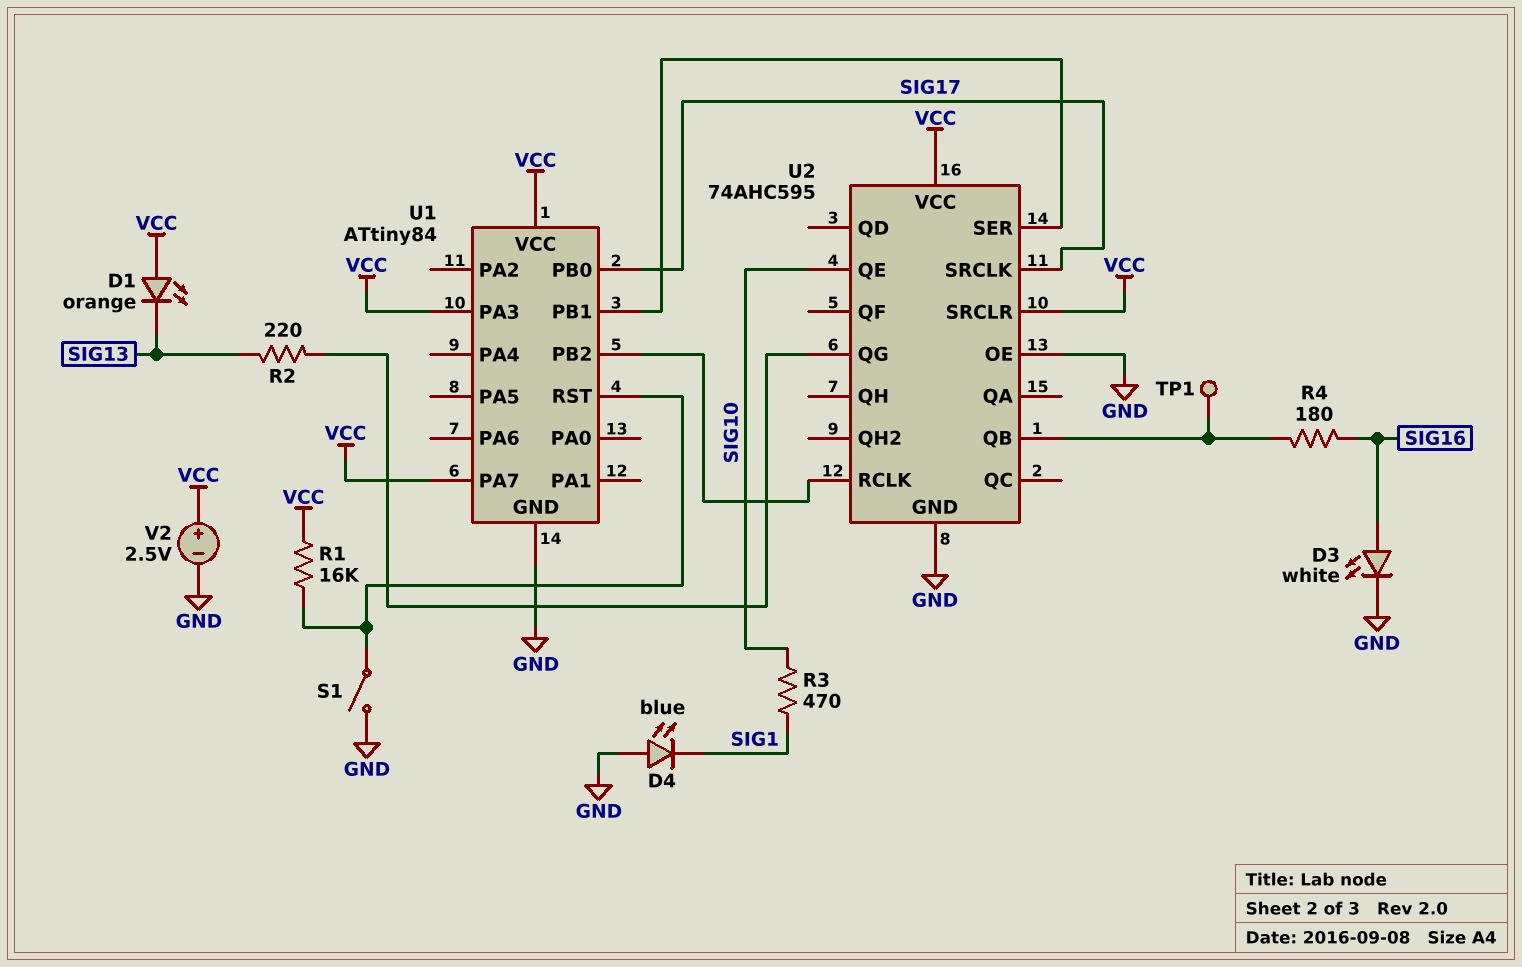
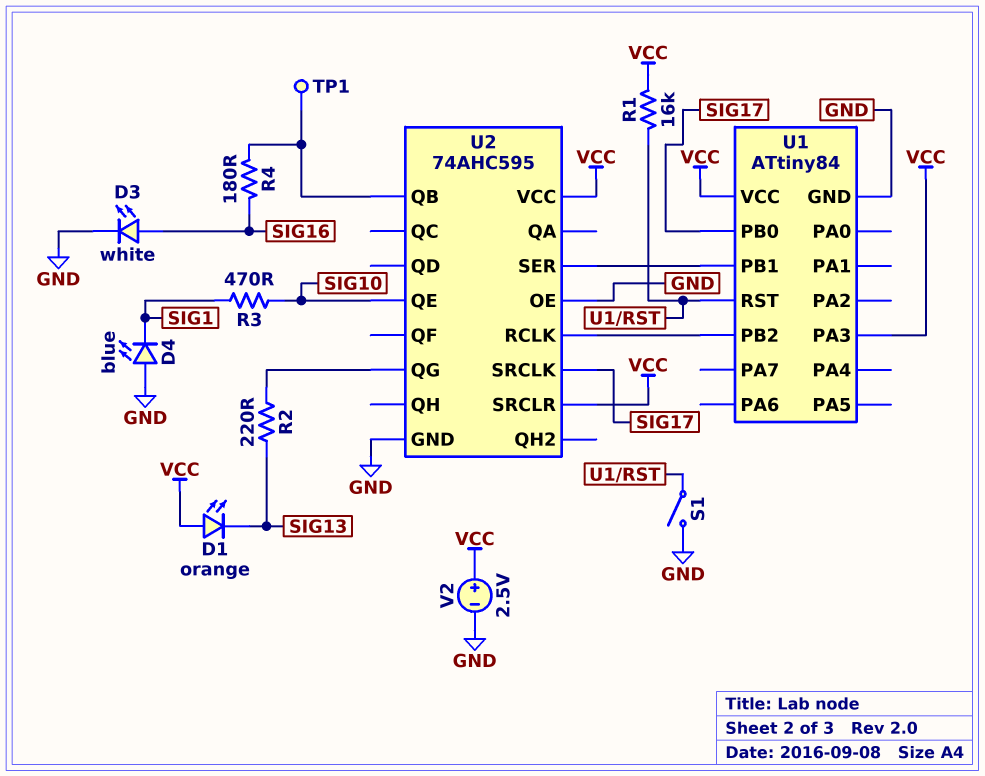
U1 pin PA7: VCC -> none

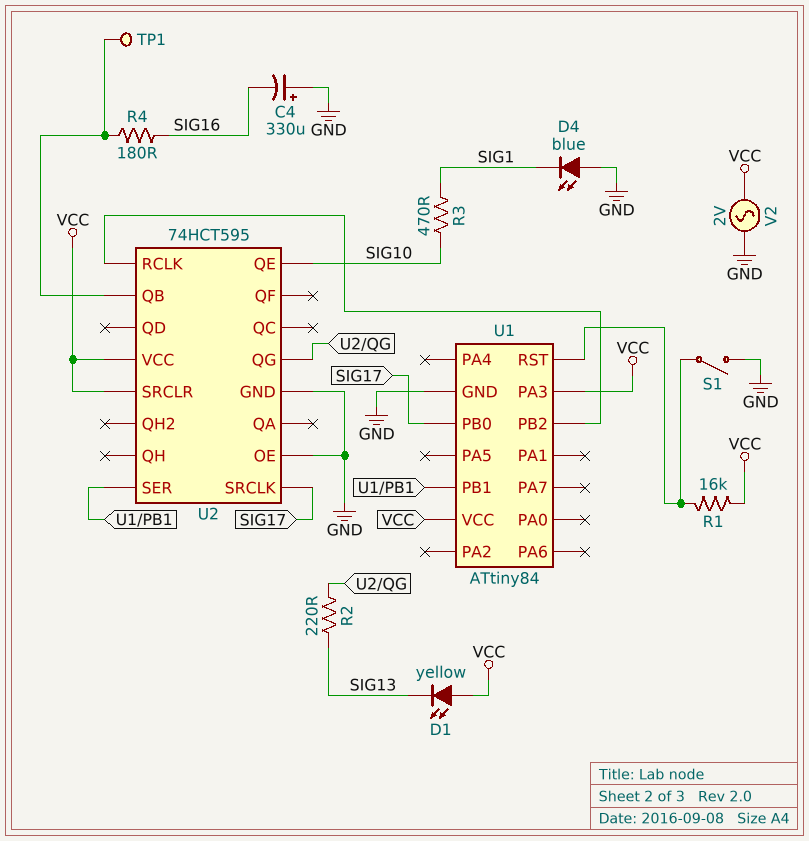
C4: none -> 330uF (plus GND, minus SIG16)
D1: LED orange (A VCC, K SIG13) -> LED yellow (A VCC, K SIG13)
D3: LED white (A SIG16, K GND) -> none
U2: 74AHC595 -> 74HCT595
V2: 2.5V (plus VCC, minus GND) -> AC 2V (GND, VCC)

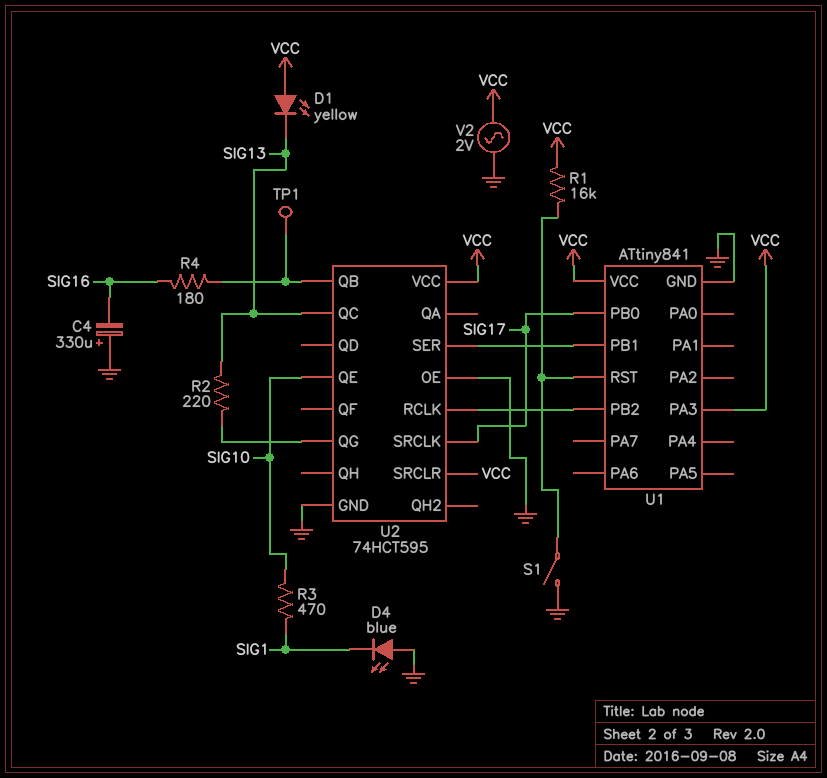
U1: ATtiny84 -> ATtiny841
U2 pin QC: none -> SIG13

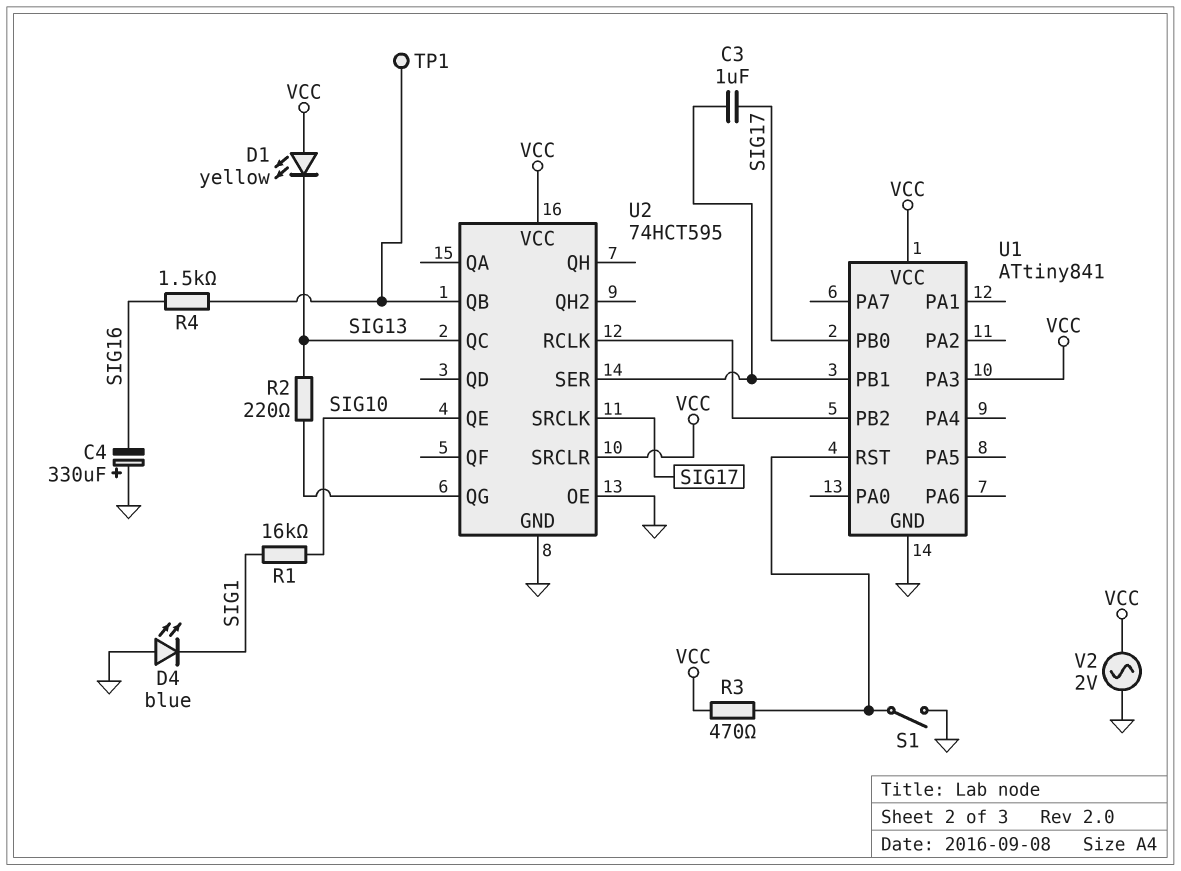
C3: none -> 1uF (SIG17, U1/PB1)
R1: 16k (U1/RST, VCC) -> 16k (SIG1, SIG10)
R3: 470 (SIG1, SIG10) -> 470 (U1/RST, VCC)
R4: 180 (SIG16, U2/QB) -> 1.5k (SIG16, U2/QB)

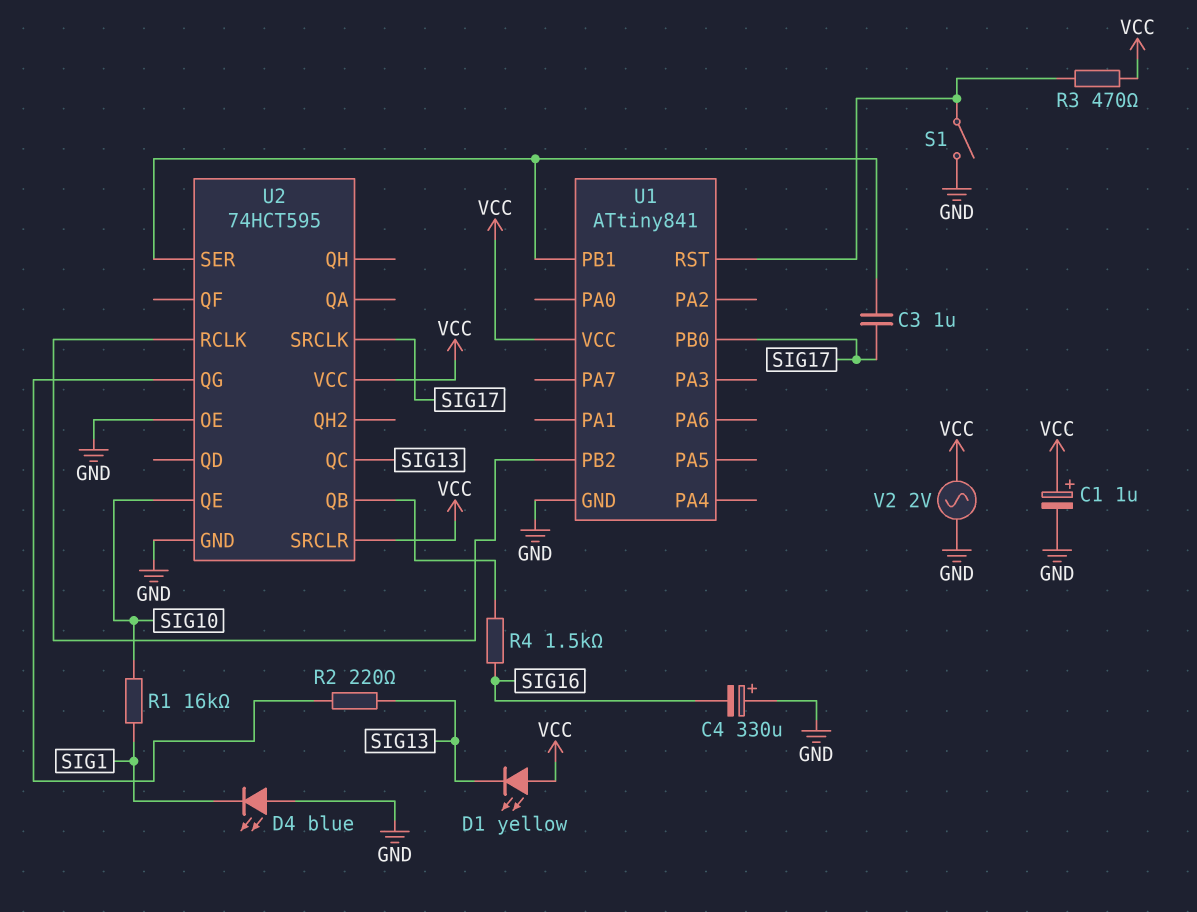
C1: none -> 1uF (plus VCC, minus GND)
TP1: test point (U2/QB) -> none
U1 pin PA3: VCC -> none

